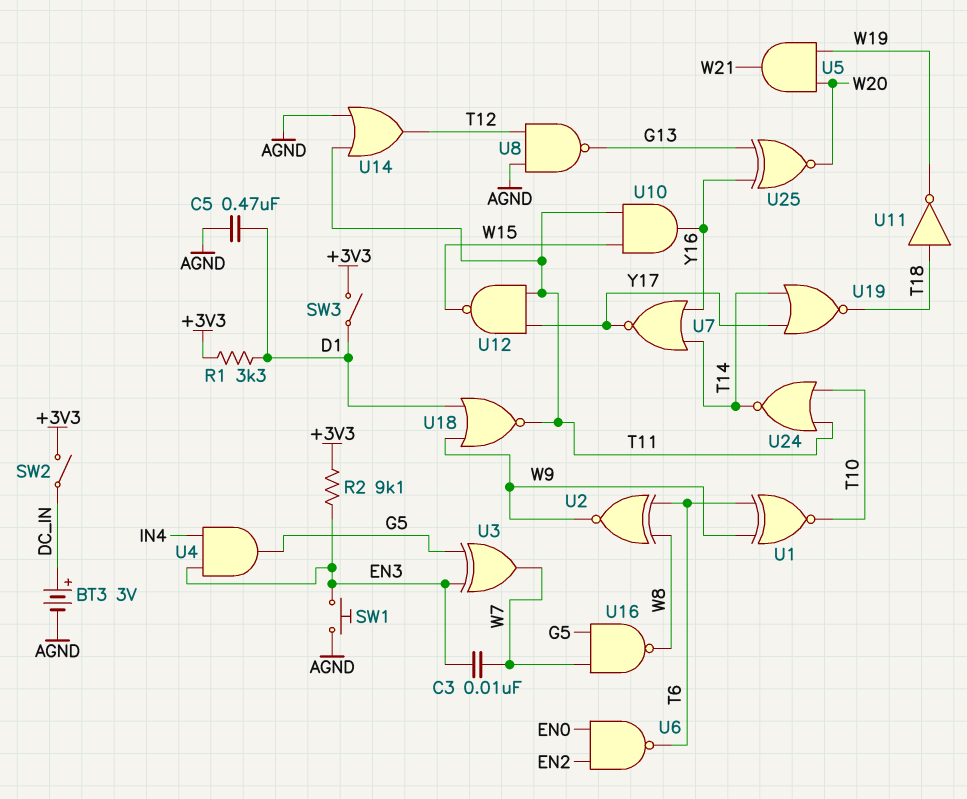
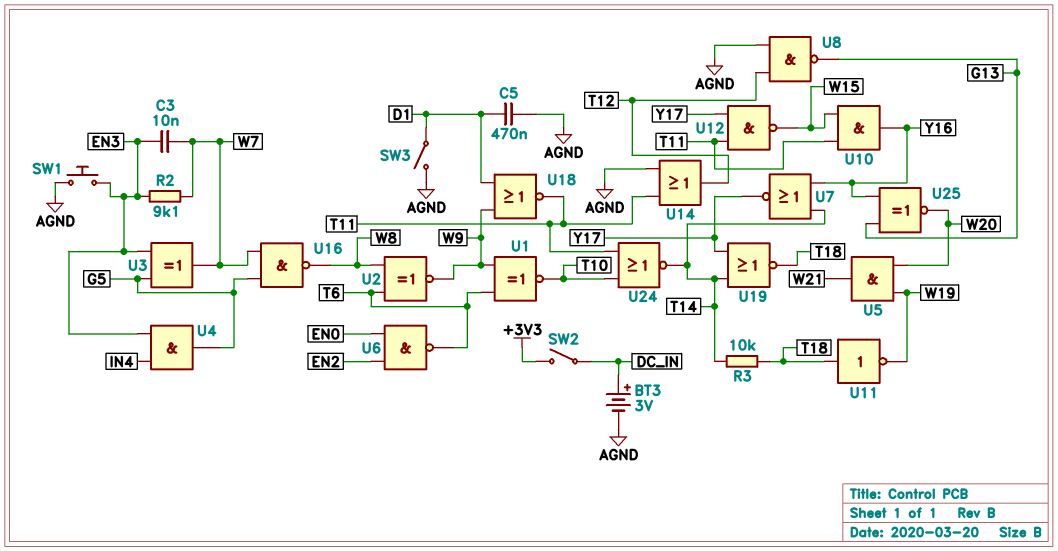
R1: 3.3k (+3V3, D1) -> none
R2: 9.1k (+3V3, EN3) -> 9.1k (EN3, W7)
R3: none -> 10k (T14, T18)
SW3: switch (+3V3, D1) -> switch (AGND, D1)

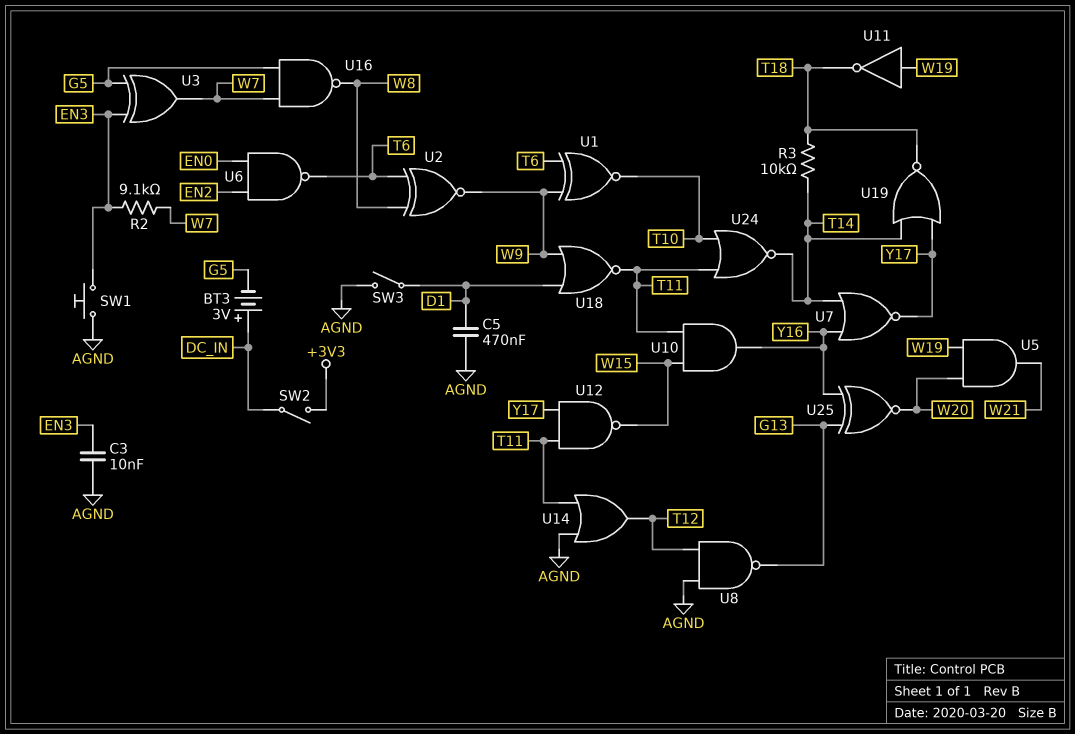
BT3: 3V (plus DC_IN, minus AGND) -> 3V (plus DC_IN, minus G5)
C3: 10nF (EN3, W7) -> 10nF (AGND, EN3)
U4: AND (in EN3, in IN4, out G5) -> none
U11: NOT (in T18, out W19) -> NOT (in W19, out T18)

